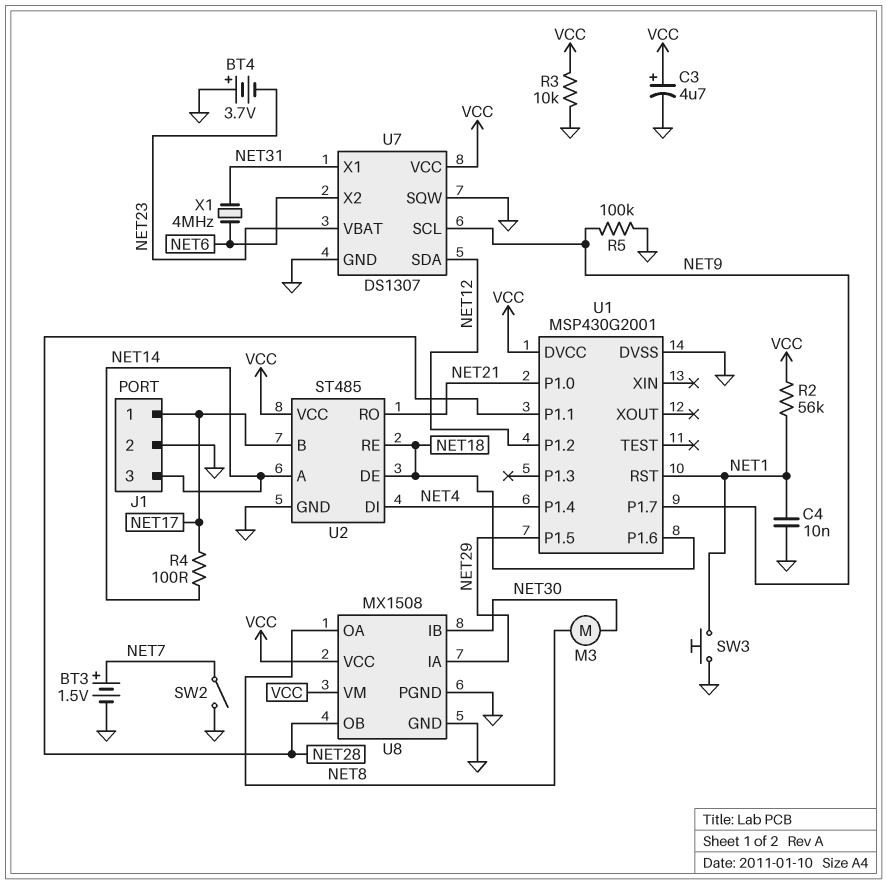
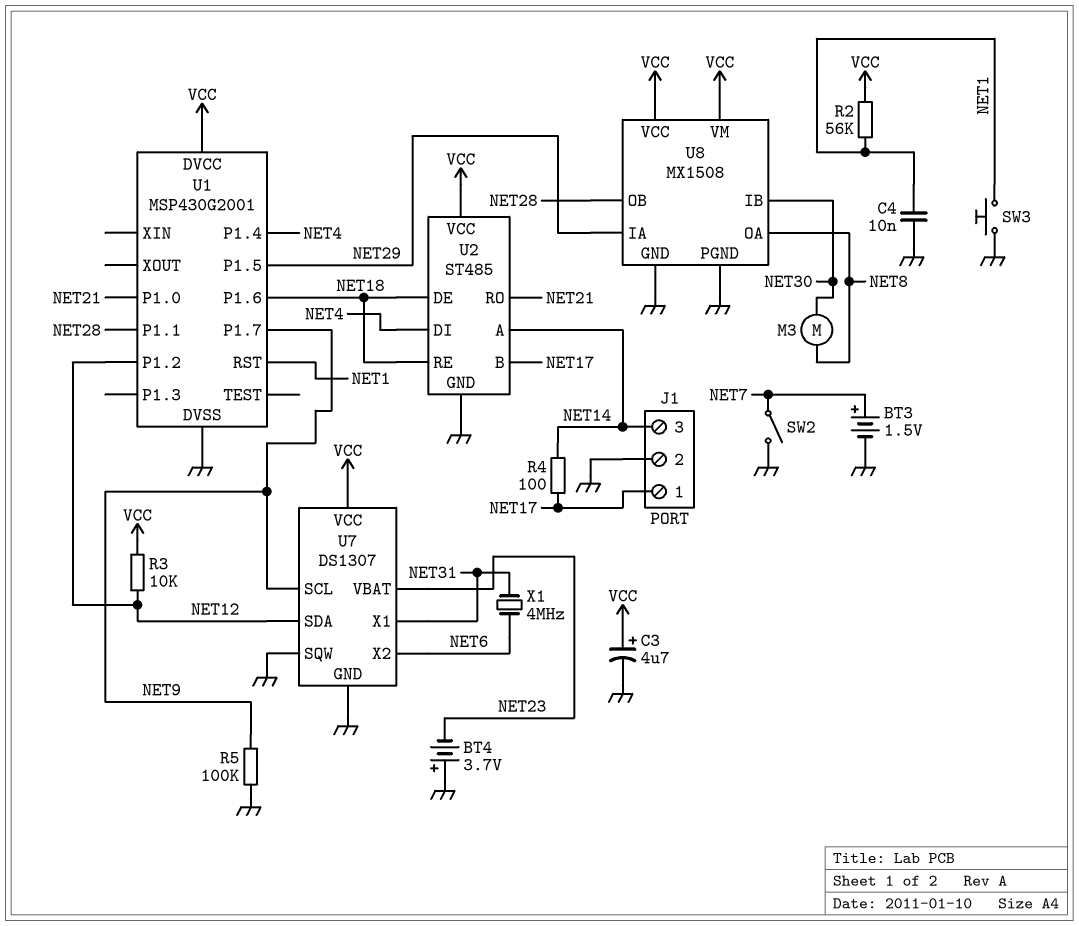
R3: 10k (GND, VCC) -> 10k (NET12, VCC)

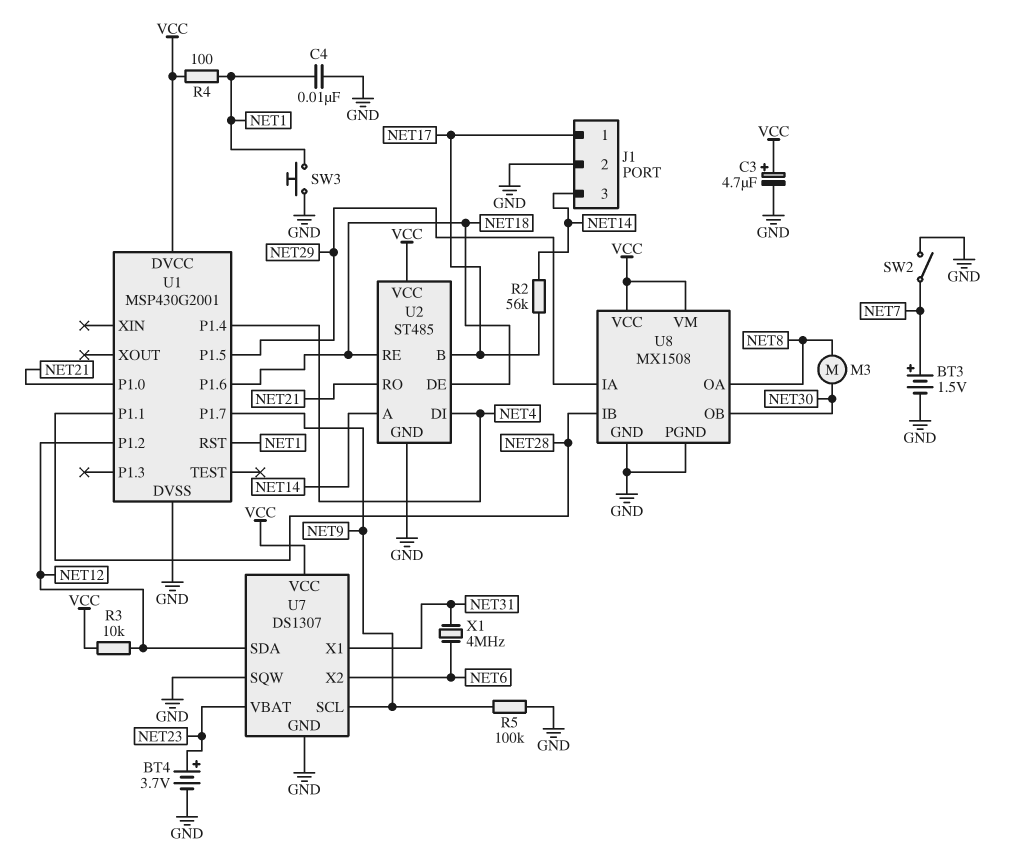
BT4: 3.7V (plus GND, minus NET23) -> 3.7V (plus NET23, minus GND)
R2: 56k (NET1, VCC) -> 56k (NET14, NET17)
R4: 100 (NET14, NET17) -> 100 (NET1, VCC)
U8 pin IB: NET30 -> NET28
U8 pin OB: NET28 -> NET30

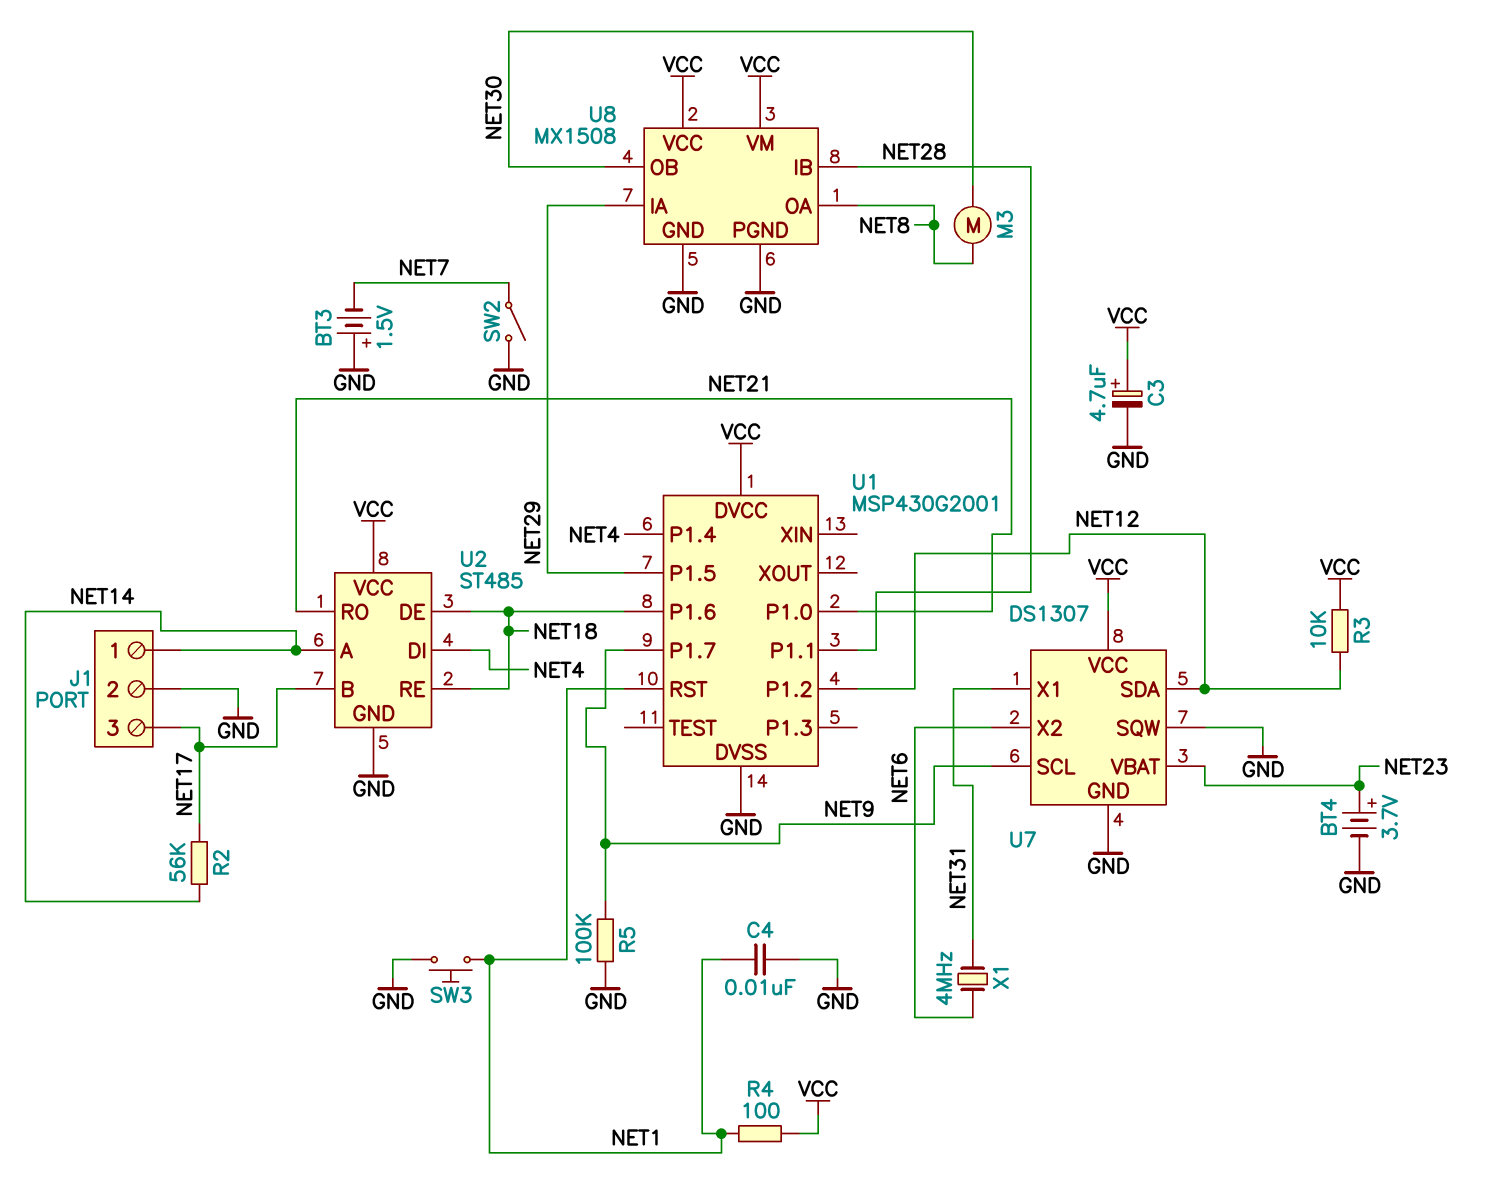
BT3: 1.5V (plus NET7, minus GND) -> 1.5V (plus GND, minus NET7)
J1 pin 1: NET17 -> NET14
J1 pin 3: NET14 -> NET17

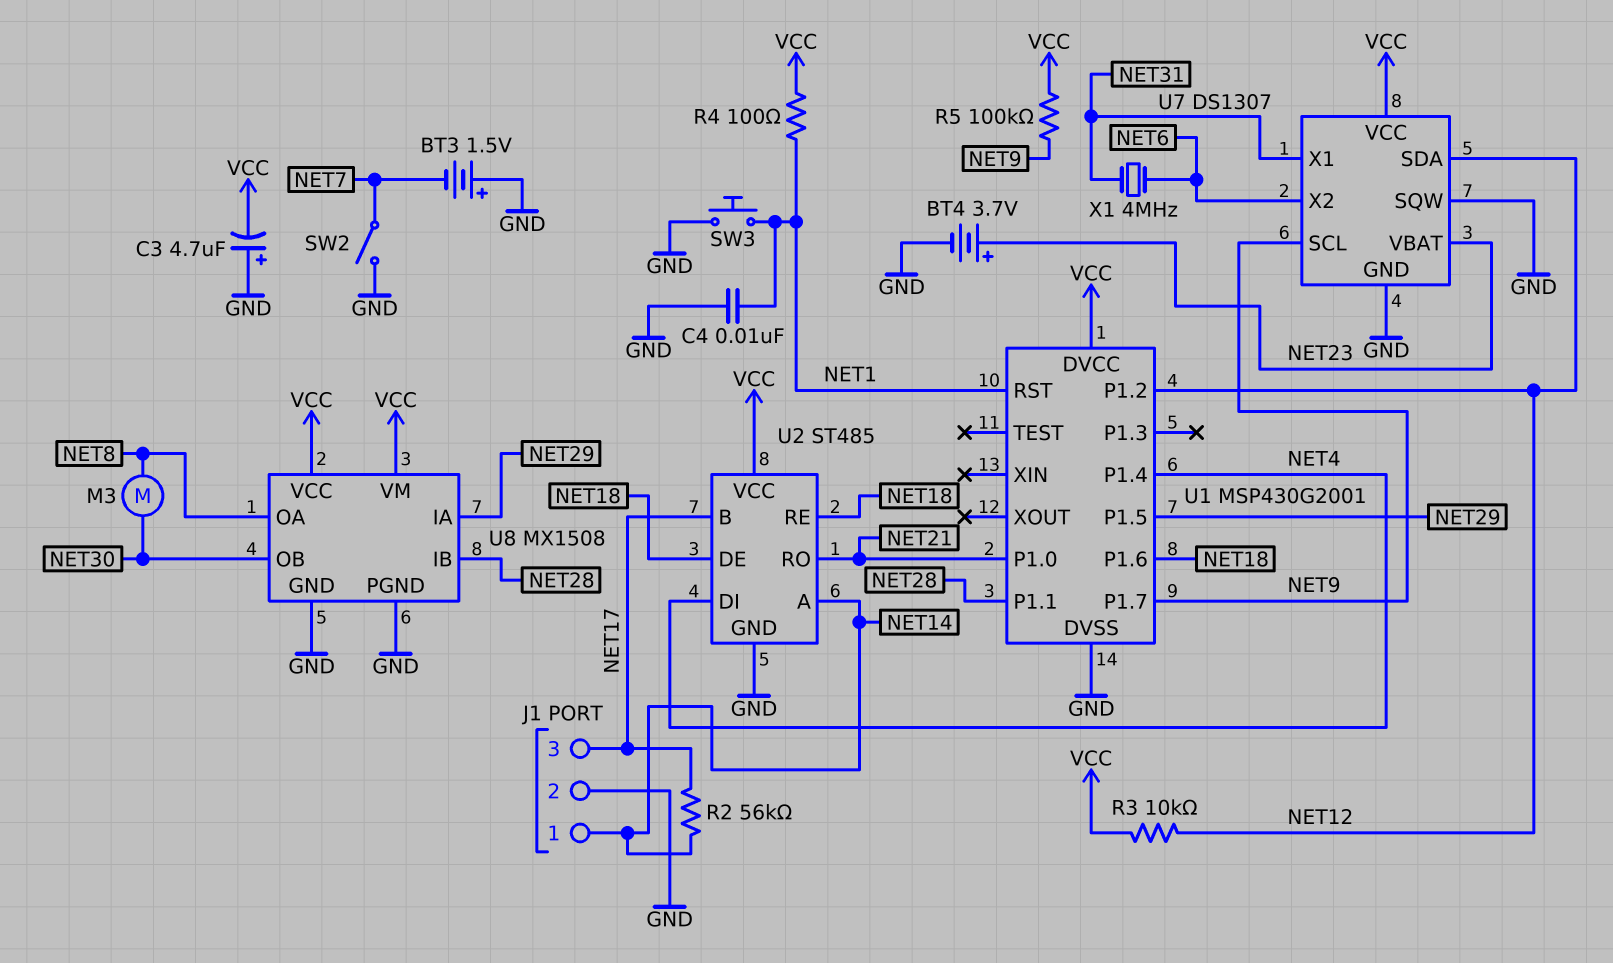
C3: 4.7uF (plus VCC, minus GND) -> 4.7uF (plus GND, minus VCC)
R5: 100k (GND, NET9) -> 100k (NET9, VCC)

